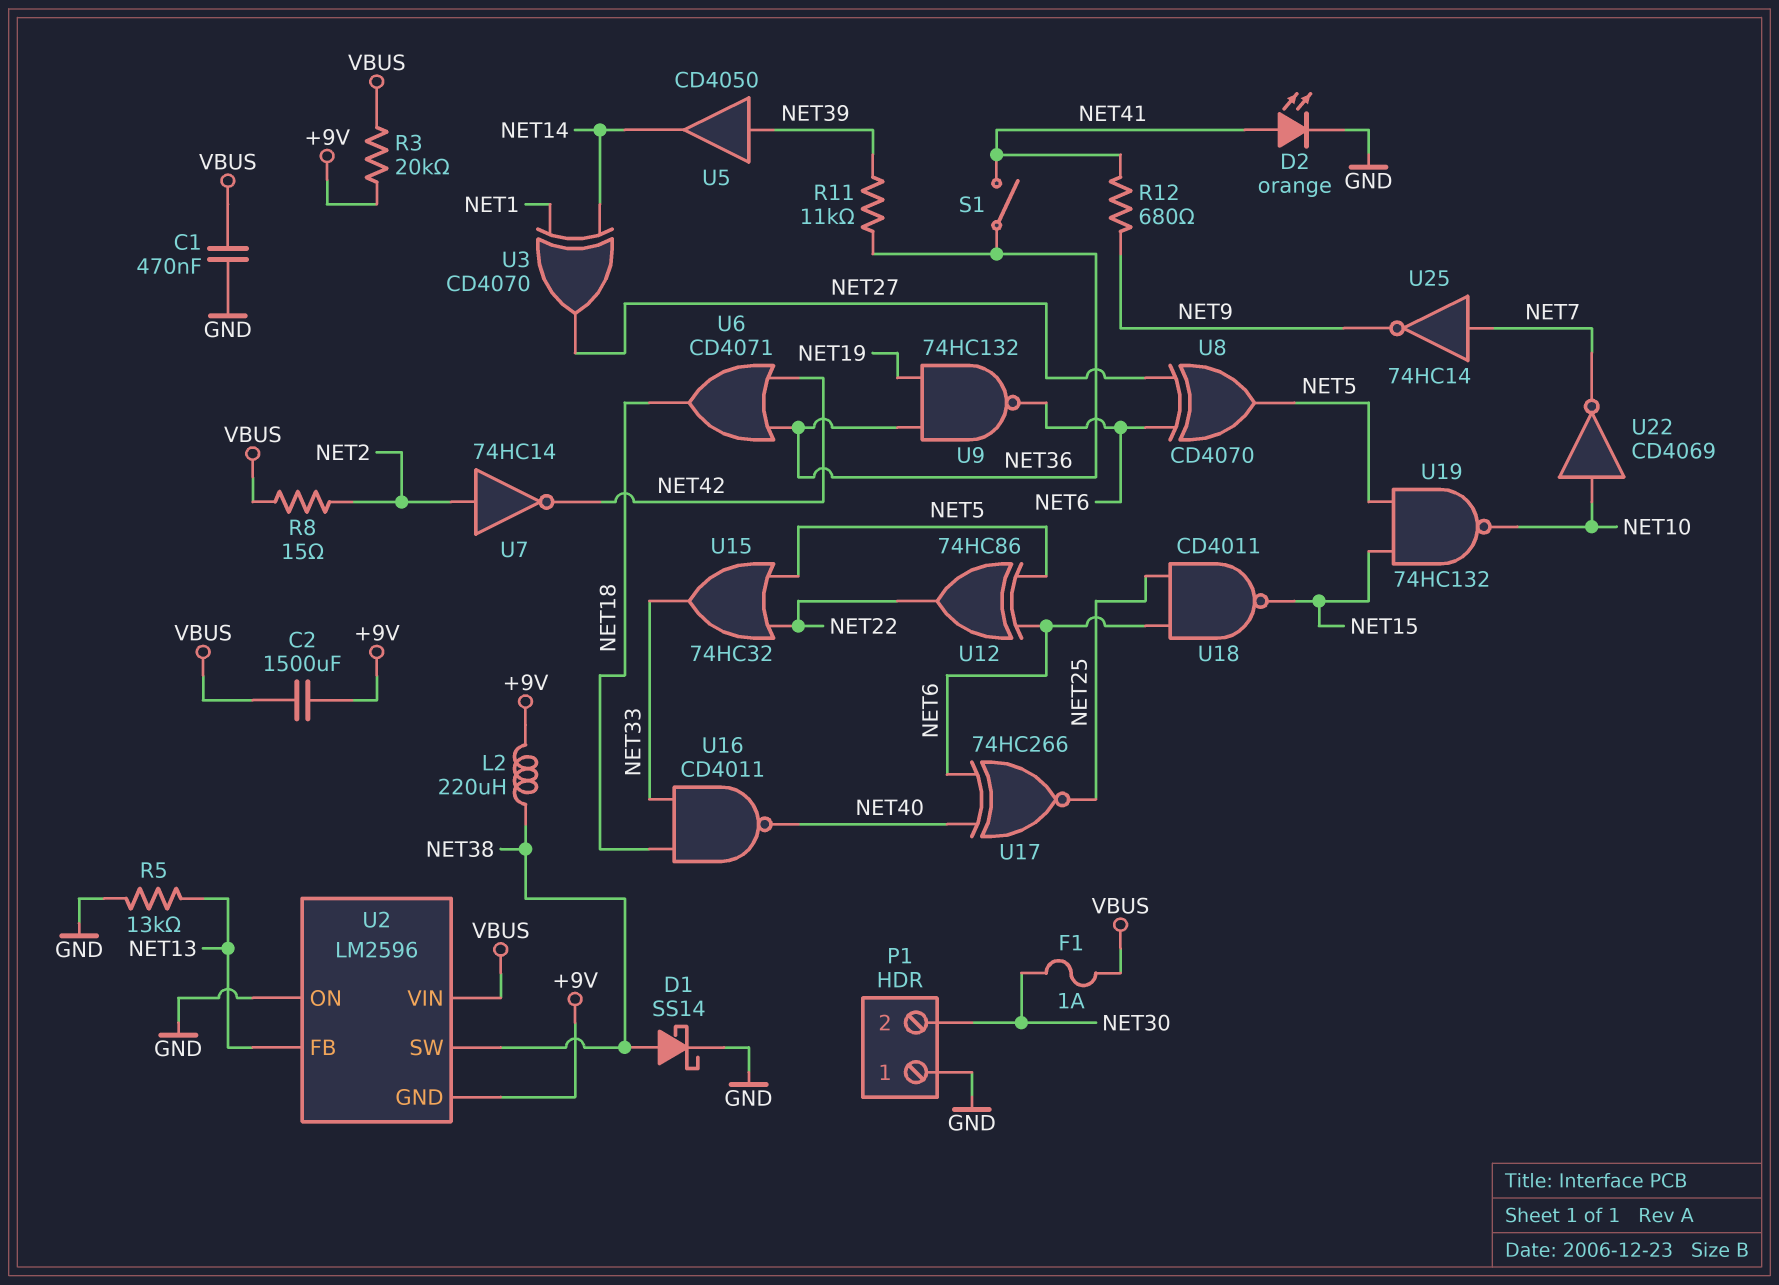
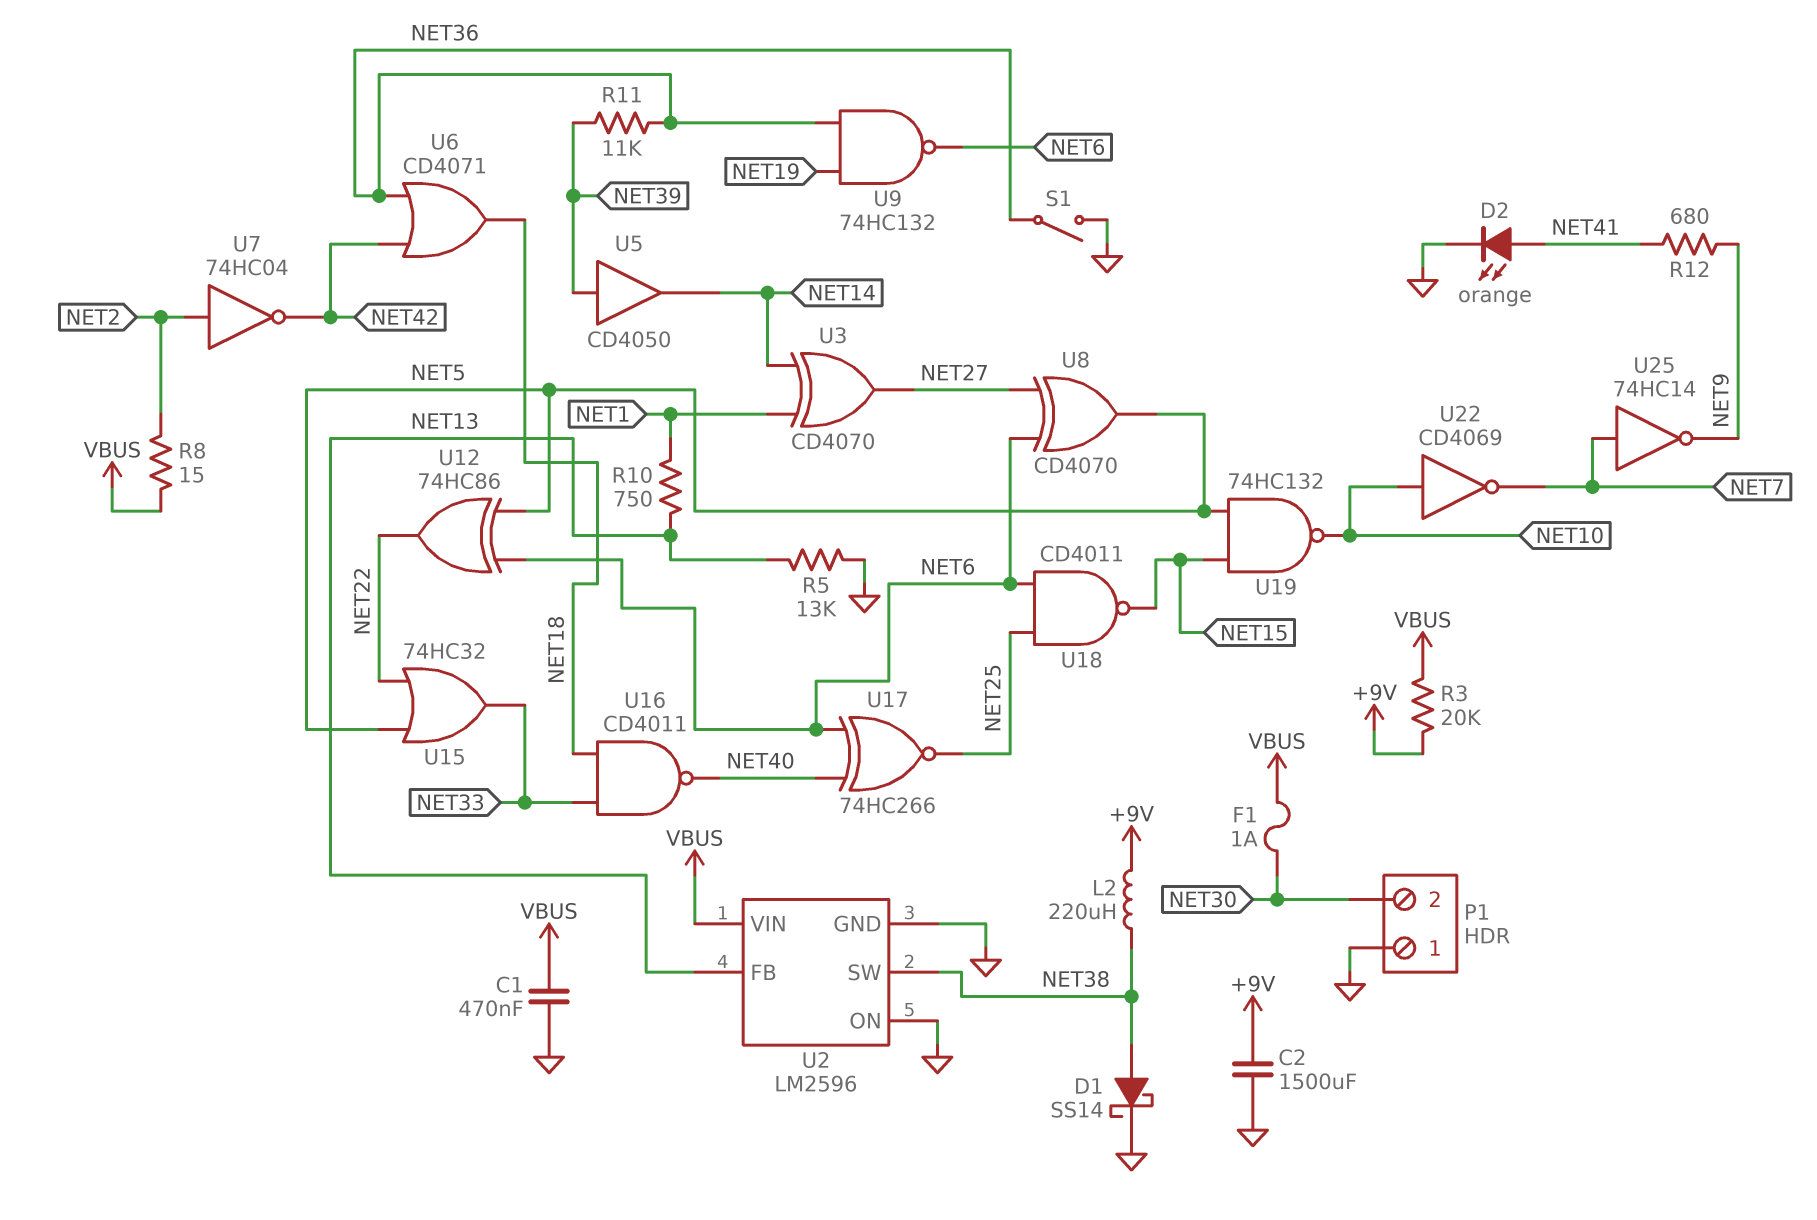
C2: 1500uF (+9V, VBUS) -> 1500uF (+9V, GND)
R10: none -> 750 (NET1, NET13)
S1: switch (NET36, NET41) -> switch (GND, NET36)
U2 pin GND: +9V -> GND
U7: NOT 74HC14 (in NET2, out NET42) -> NOT 74HC04 (in NET2, out NET42)

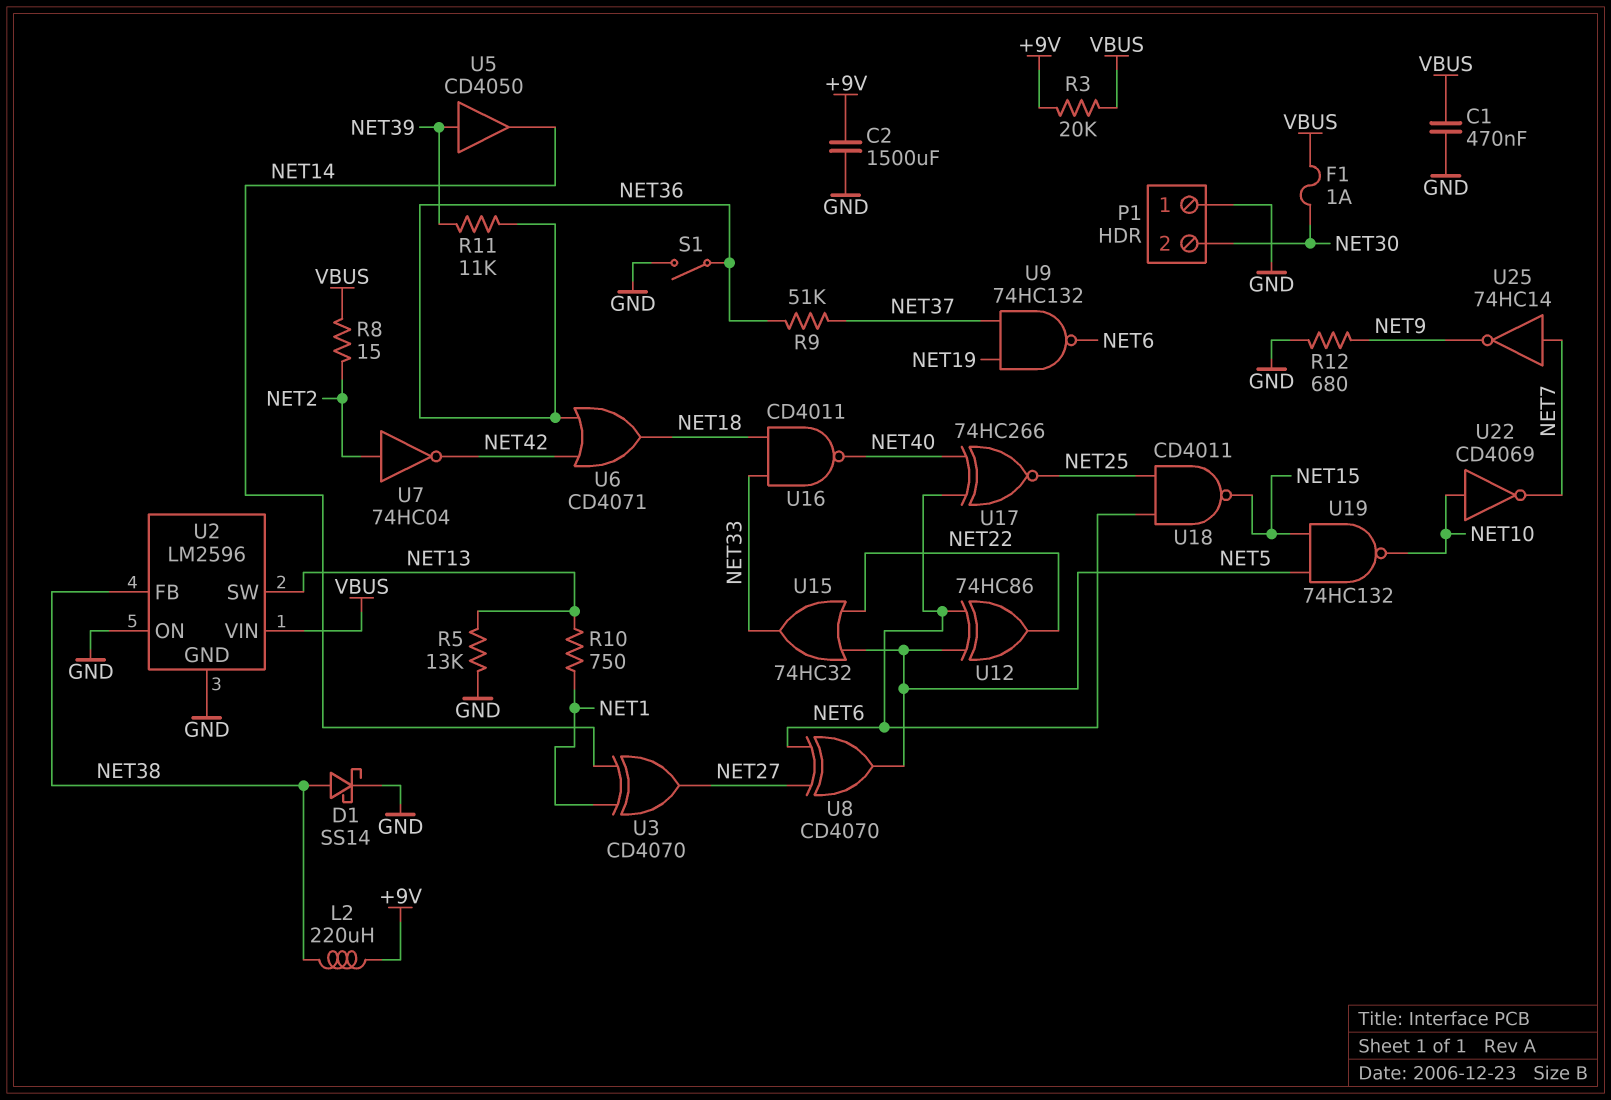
D2: LED orange (A NET41, K GND) -> none
R9: none -> 51k (NET36, NET37)
R12: 680 (NET9, NET41) -> 680 (GND, NET9)
U2 pin FB: NET13 -> NET38
U2 pin SW: NET38 -> NET13
U9: NAND 74HC132 (in NET19, in NET36, out NET6) -> NAND 74HC132 (in NET19, in NET37, out NET6)

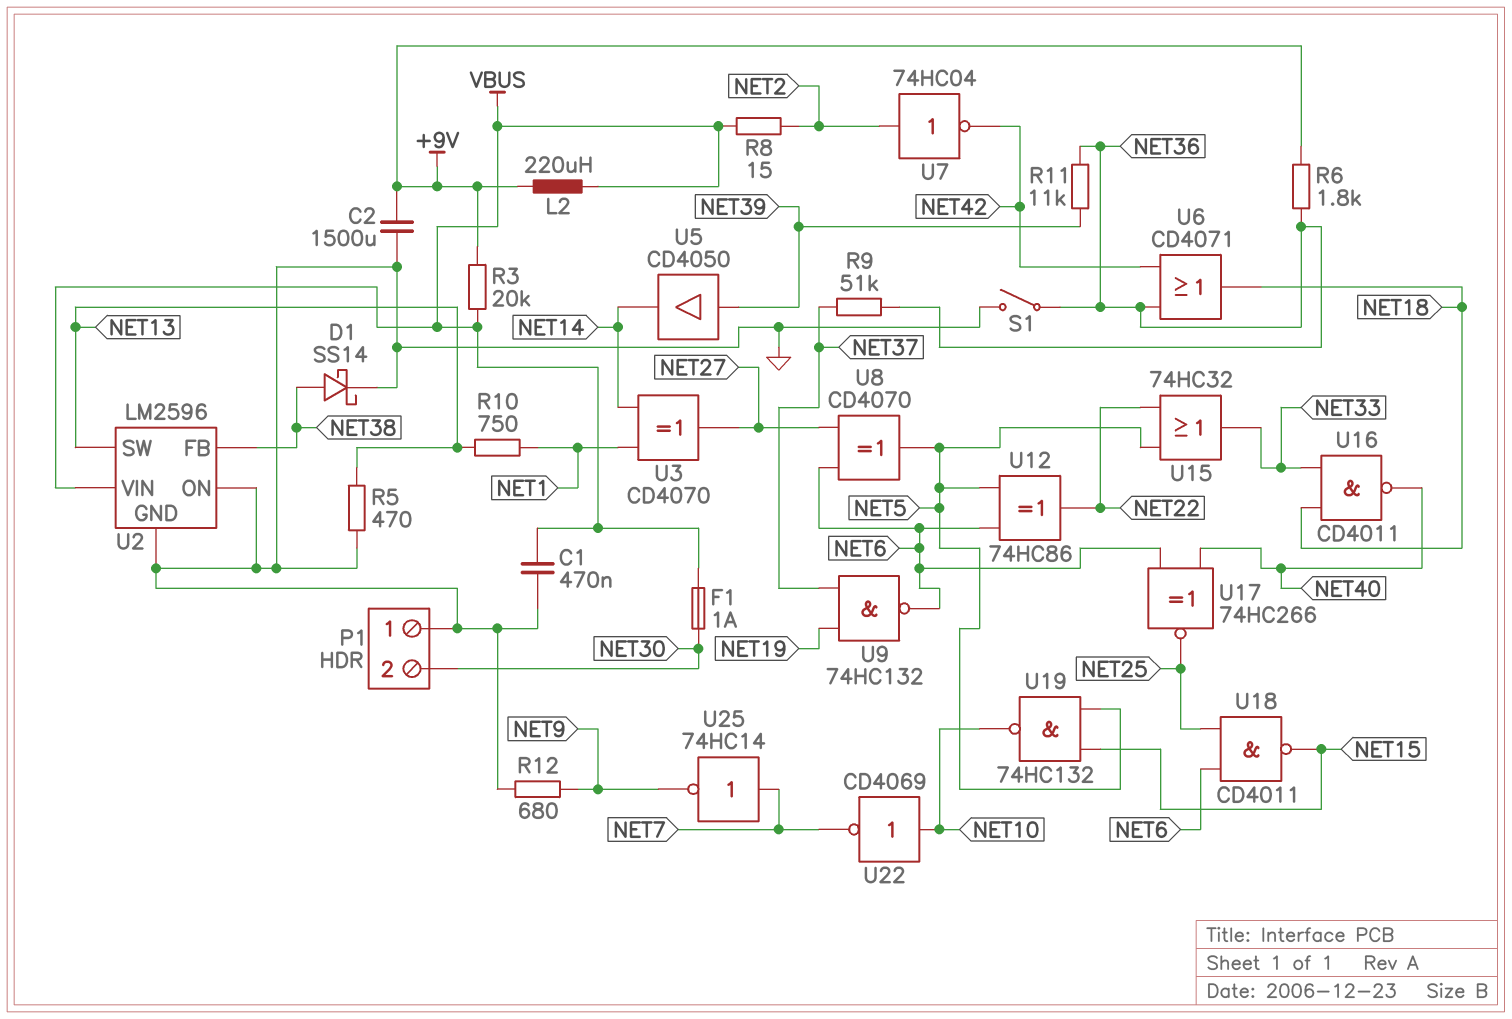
L2: 220uH (+9V, NET38) -> 220uH (+9V, VBUS)
R5: 13k (GND, NET13) -> 470 (GND, NET13)
R6: none -> 1.8k (+9V, NET36)

